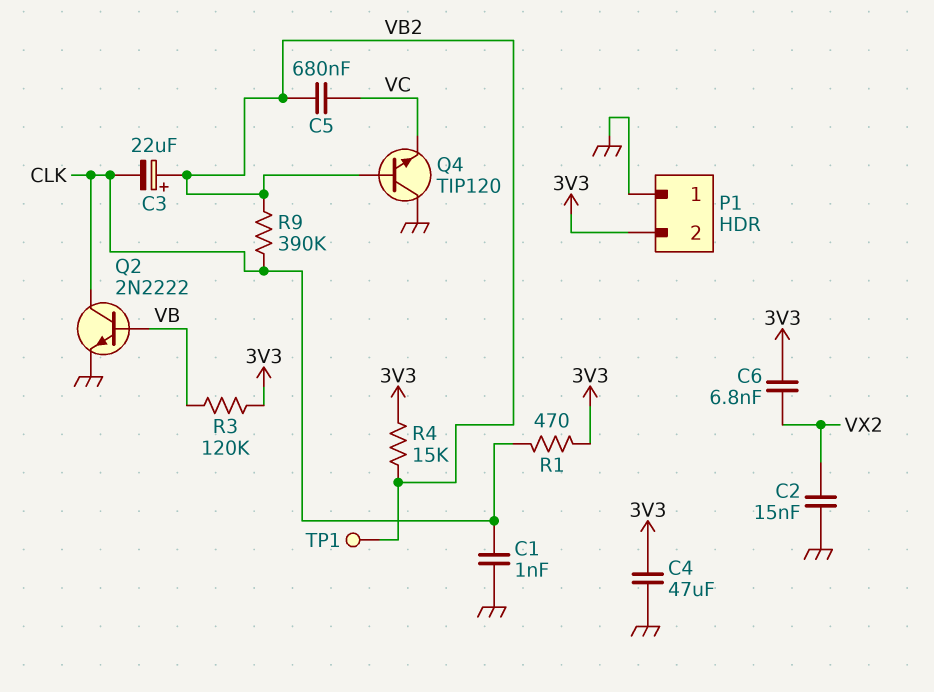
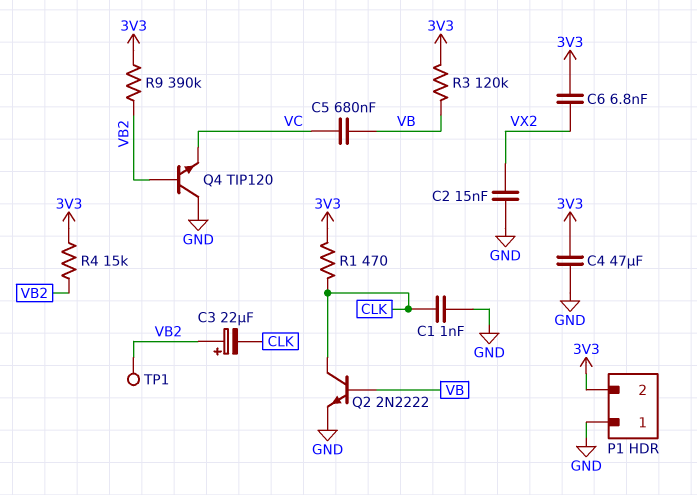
C5: 680nF (VB2, VC) -> 680nF (VB, VC)
R9: 390k (CLK, VB2) -> 390k (3V3, VB2)

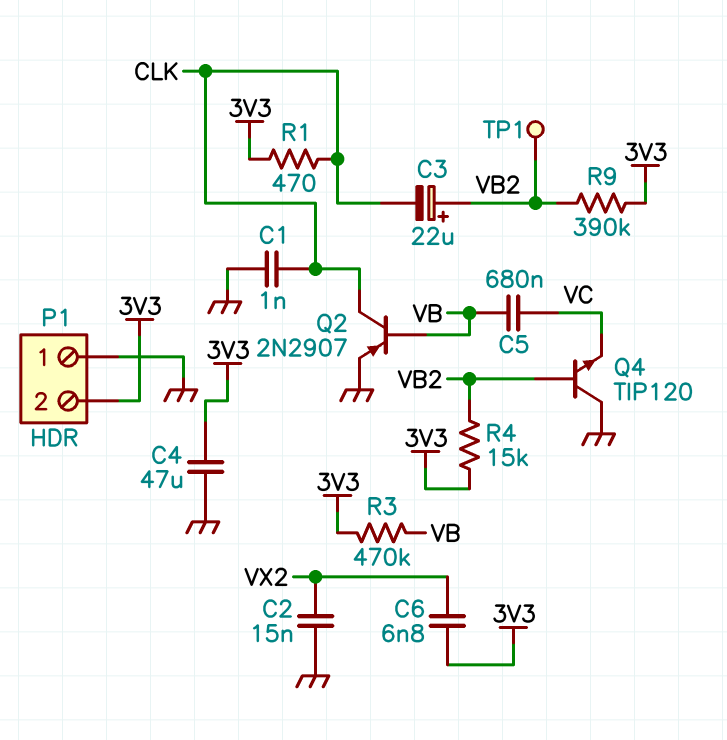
Q2: NPN 2N2222 (B VB, C CLK, E GND) -> PNP 2N2907 (B VB, C CLK, E GND)
R3: 120k (3V3, VB) -> 470k (3V3, VB)

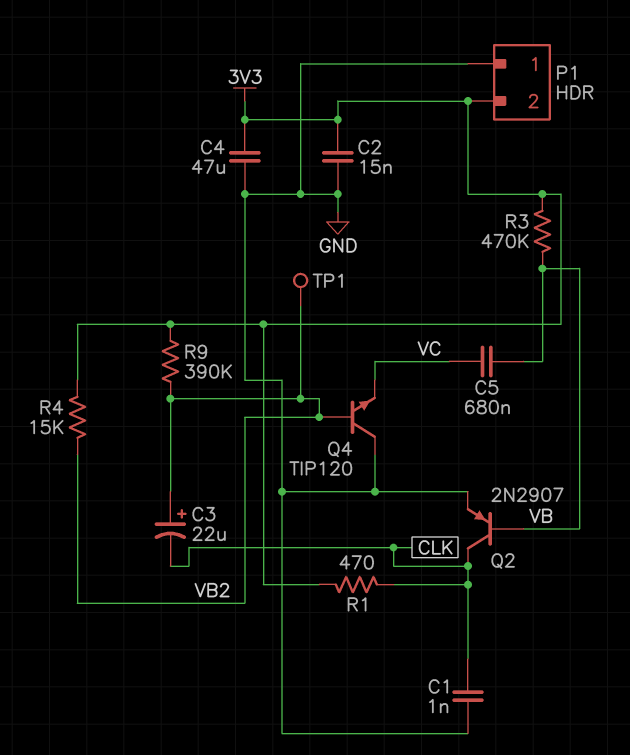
C2: 15nF (GND, VX2) -> 15nF (3V3, GND)
C6: 6.8nF (3V3, VX2) -> none

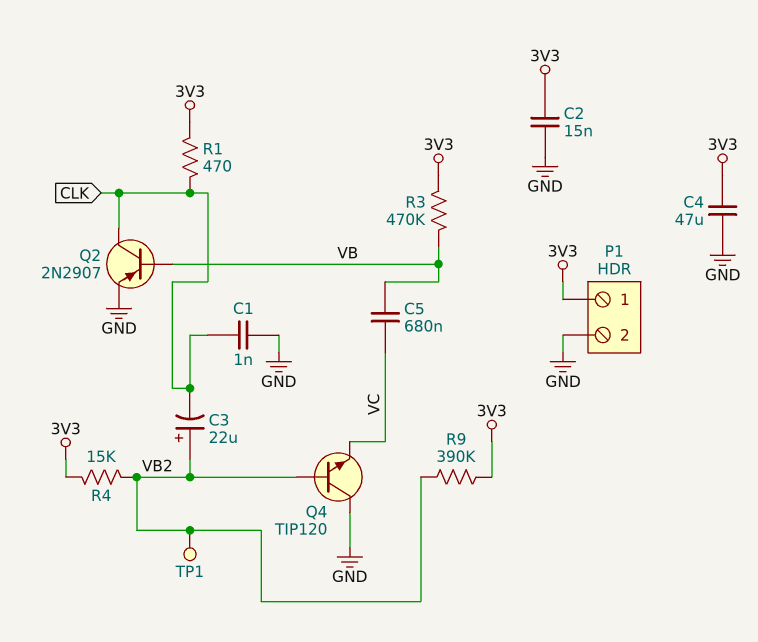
P1 pin 1: GND -> 3V3
P1 pin 2: 3V3 -> GND

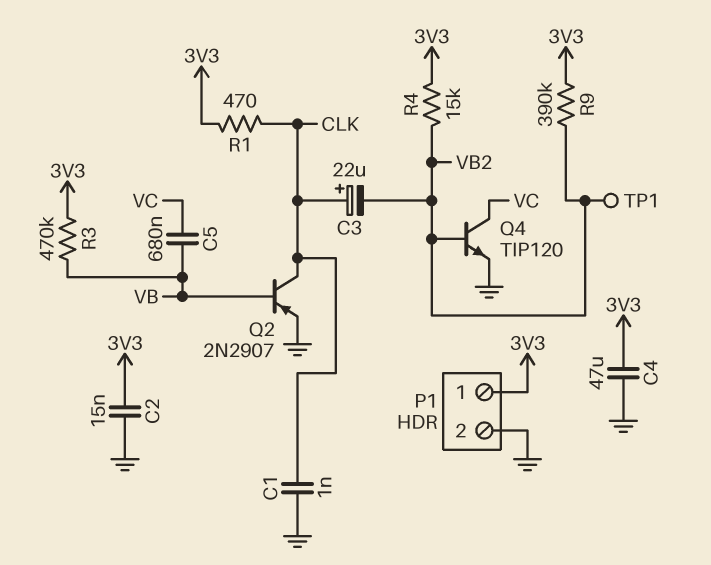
C3: 22uF (plus VB2, minus CLK) -> 22uF (plus CLK, minus VB2)
Q4: NPN TIP120 (B VB2, C GND, E VC) -> NPN TIP120 (B VB2, C VC, E GND)

